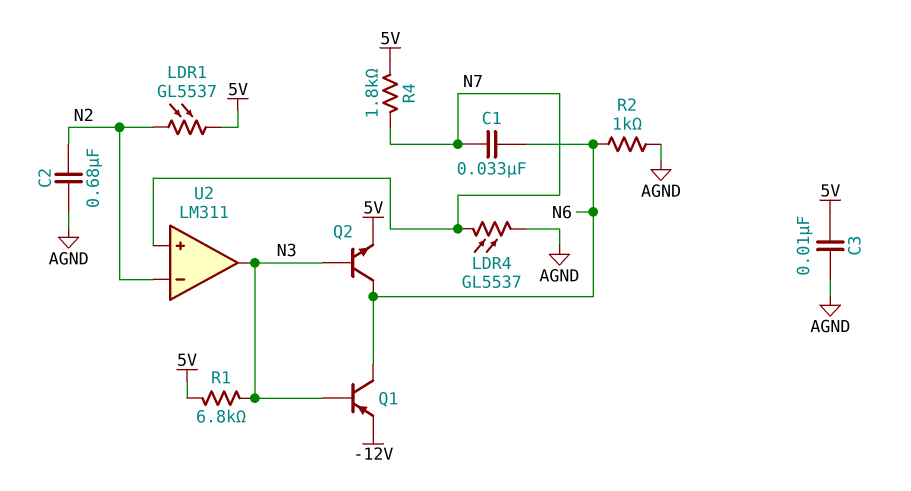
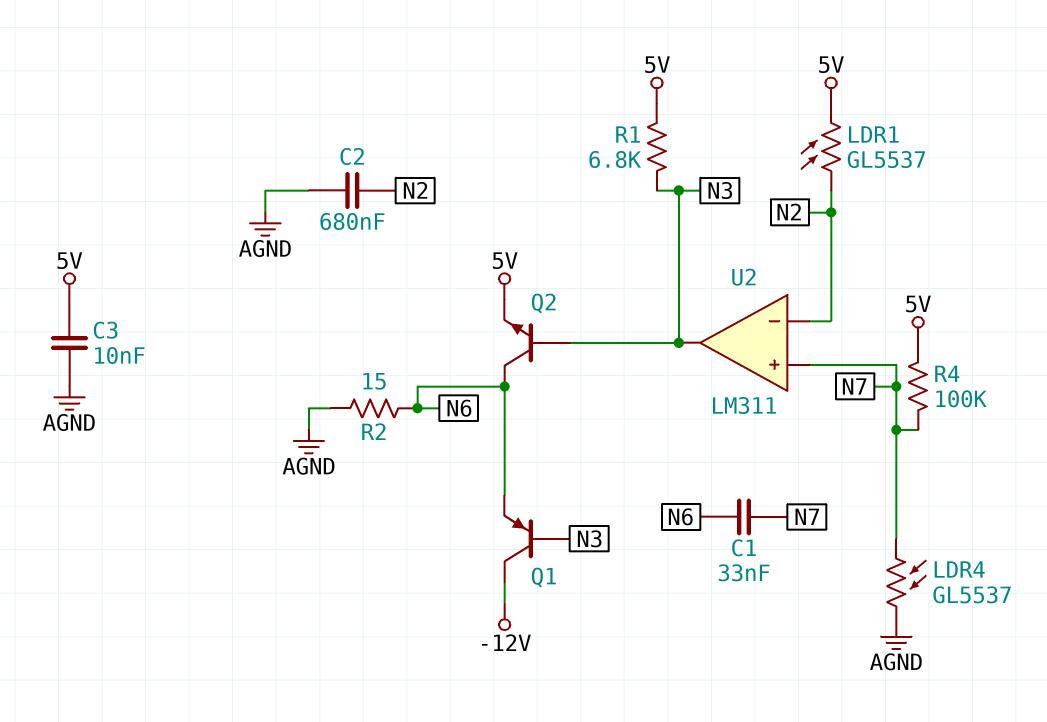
Q1: PNP (B N3, C N6, E -12V) -> PNP (B N3, C -12V, E N6)
R2: 1k (AGND, N6) -> 15 (AGND, N6)
R4: 1.8k (5V, N7) -> 100k (5V, N7)

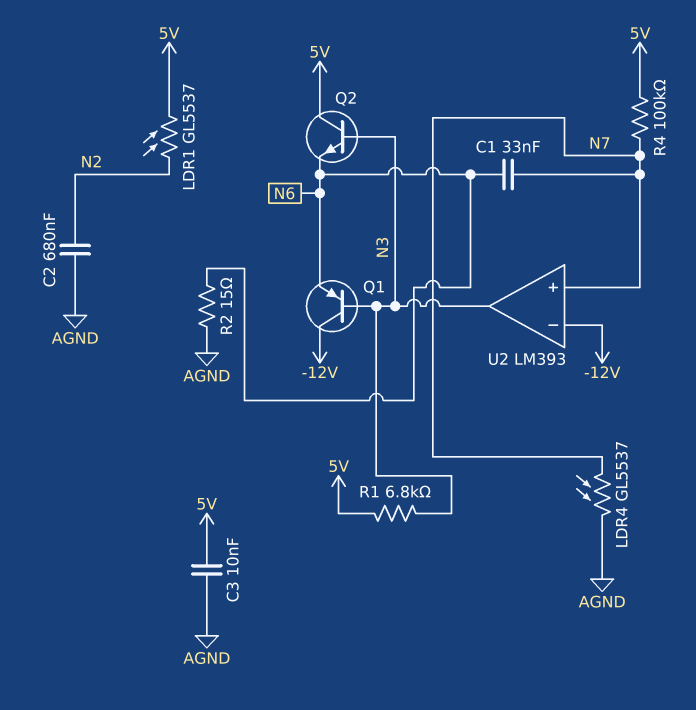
Q2: NPN (B N3, C N6, E 5V) -> NPN (B N3, C 5V, E N6)
U2: LM311 -> LM393
U2 pin in-: N2 -> -12V

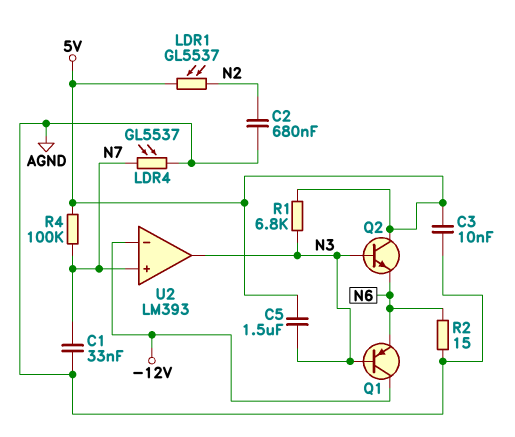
C1: 33nF (N6, N7) -> 33nF (AGND, N7)
C5: none -> 1.5uF (5V, N3)

